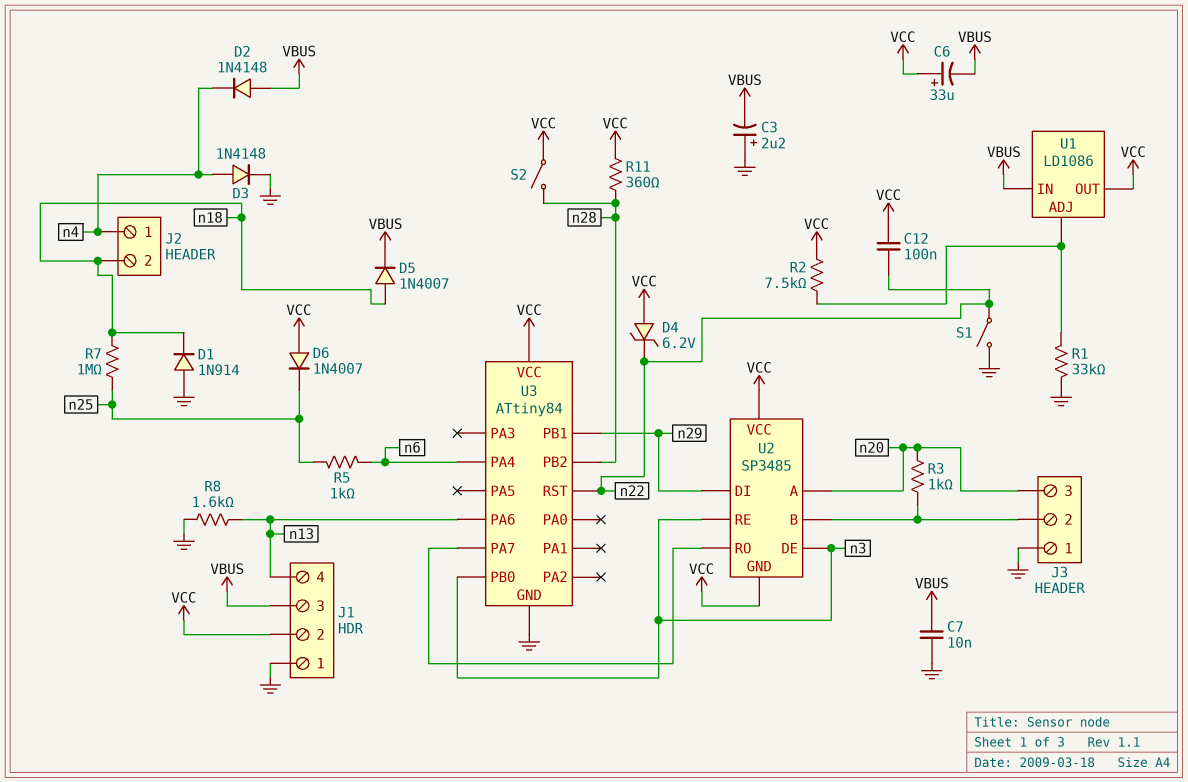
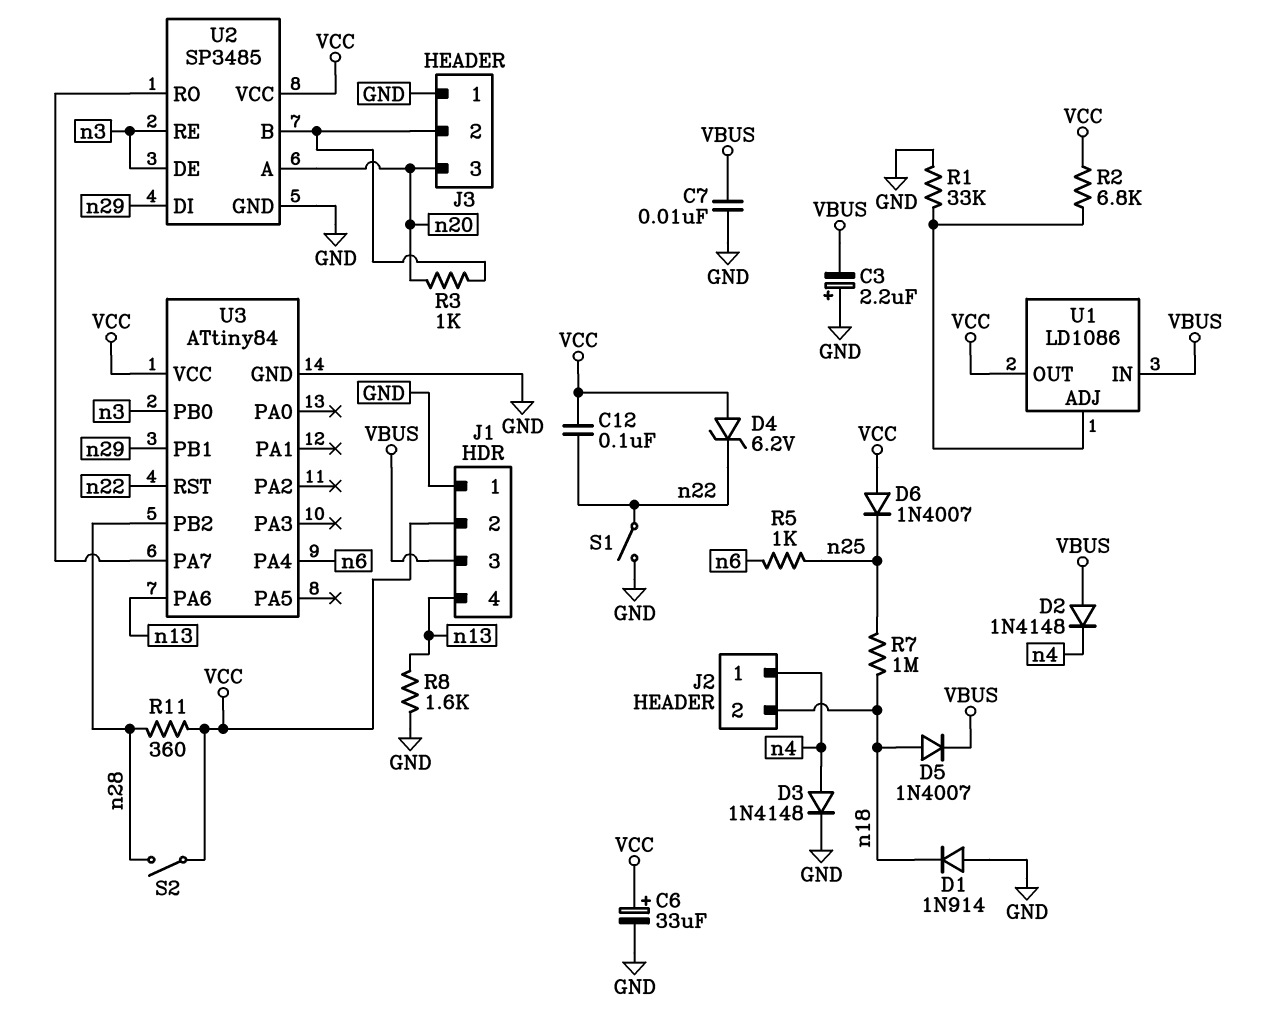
C6: 33uF (plus VCC, minus VBUS) -> 33uF (plus VCC, minus GND)
R2: 7.5k (U1/ADJ, VCC) -> 6.8k (U1/ADJ, VCC)
U2 pin GND: VCC -> GND

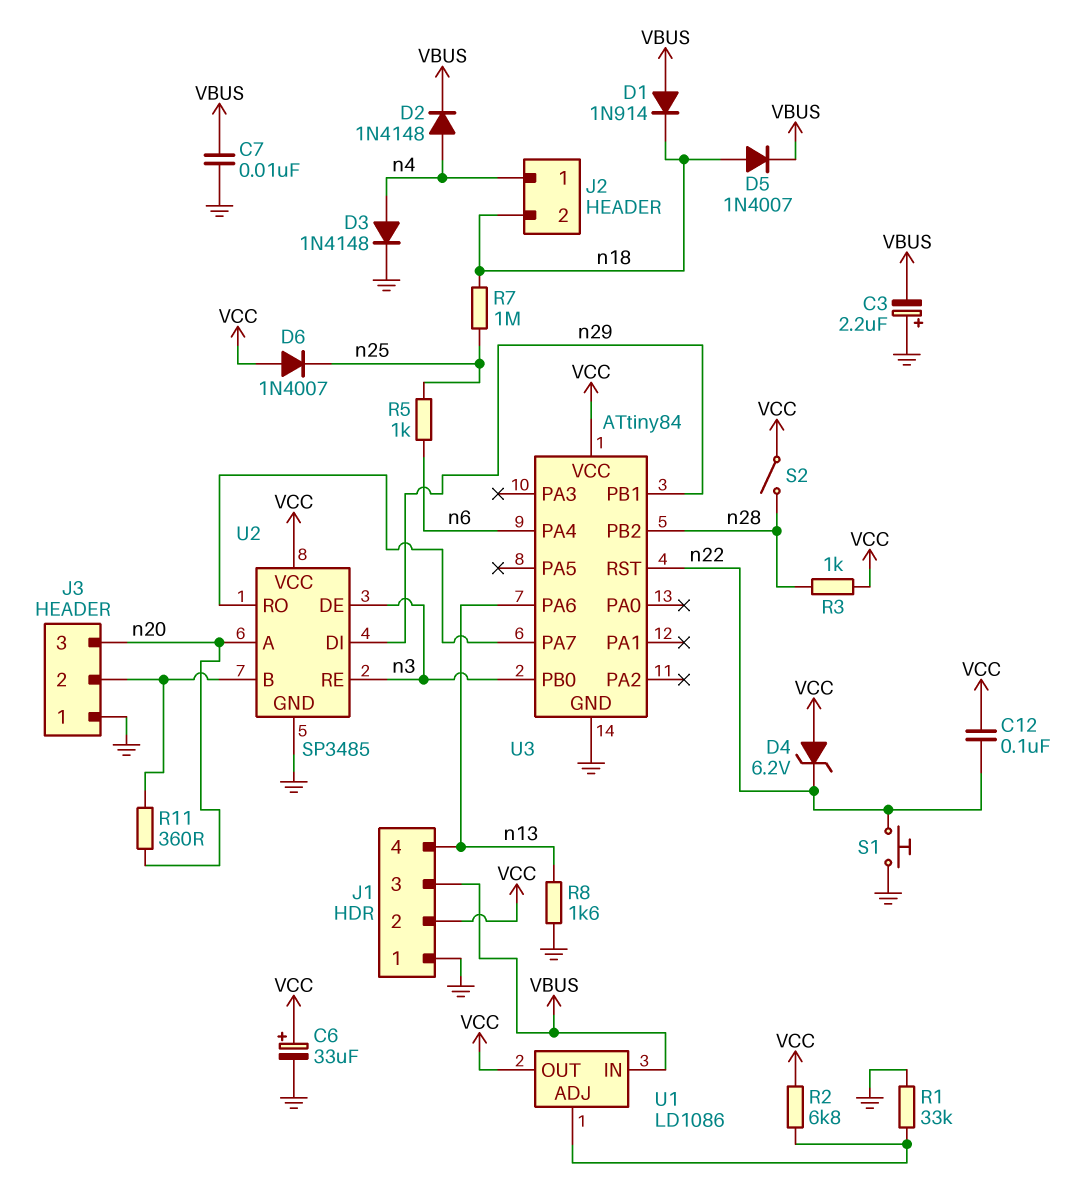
D1: diode 1N914 (A GND, K n18) -> diode 1N914 (A VBUS, K n18)
D2: diode 1N4148 (A VBUS, K n4) -> diode 1N4148 (A n4, K VBUS)
R3: 1k (J3/2, n20) -> 1k (VCC, n28)
R11: 360 (VCC, n28) -> 360 (J3/2, n20)
S1: switch (GND, n22) -> button (GND, n22)

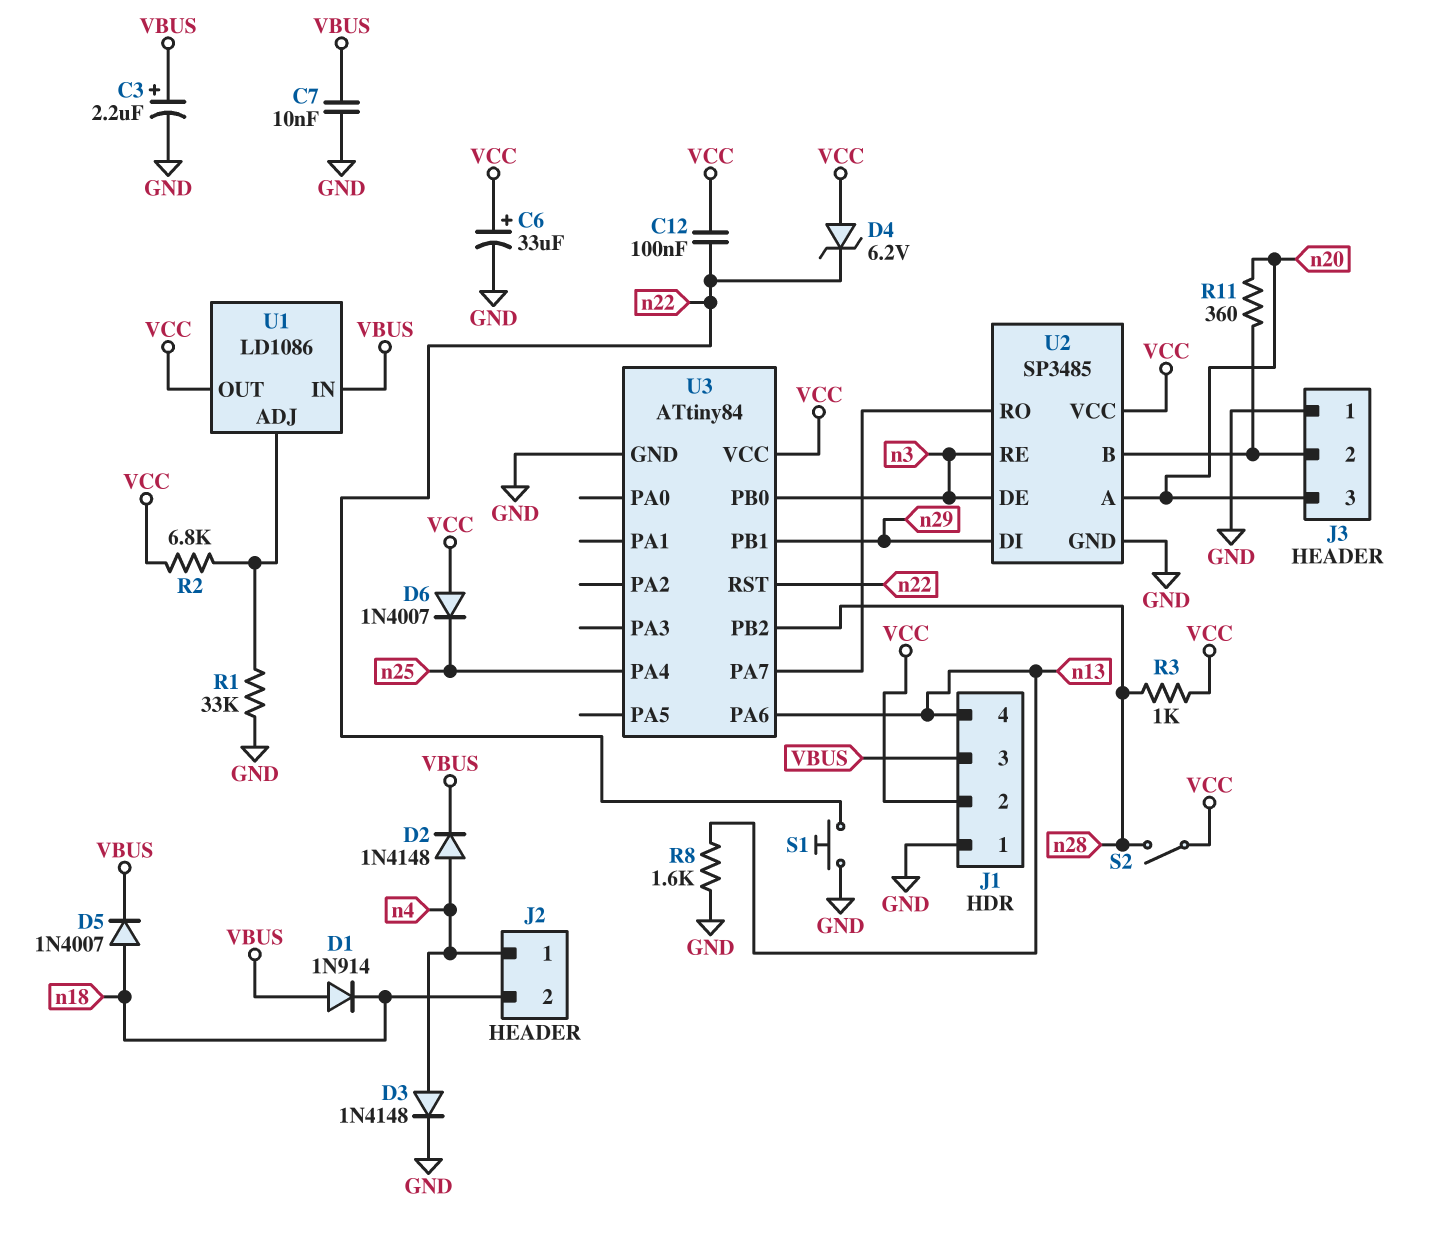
C3: 2.2uF (plus GND, minus VBUS) -> 2.2uF (plus VBUS, minus GND)
R5: 1k (n6, n25) -> none
R7: 1M (n18, n25) -> none
U3 pin PA4: n6 -> n25

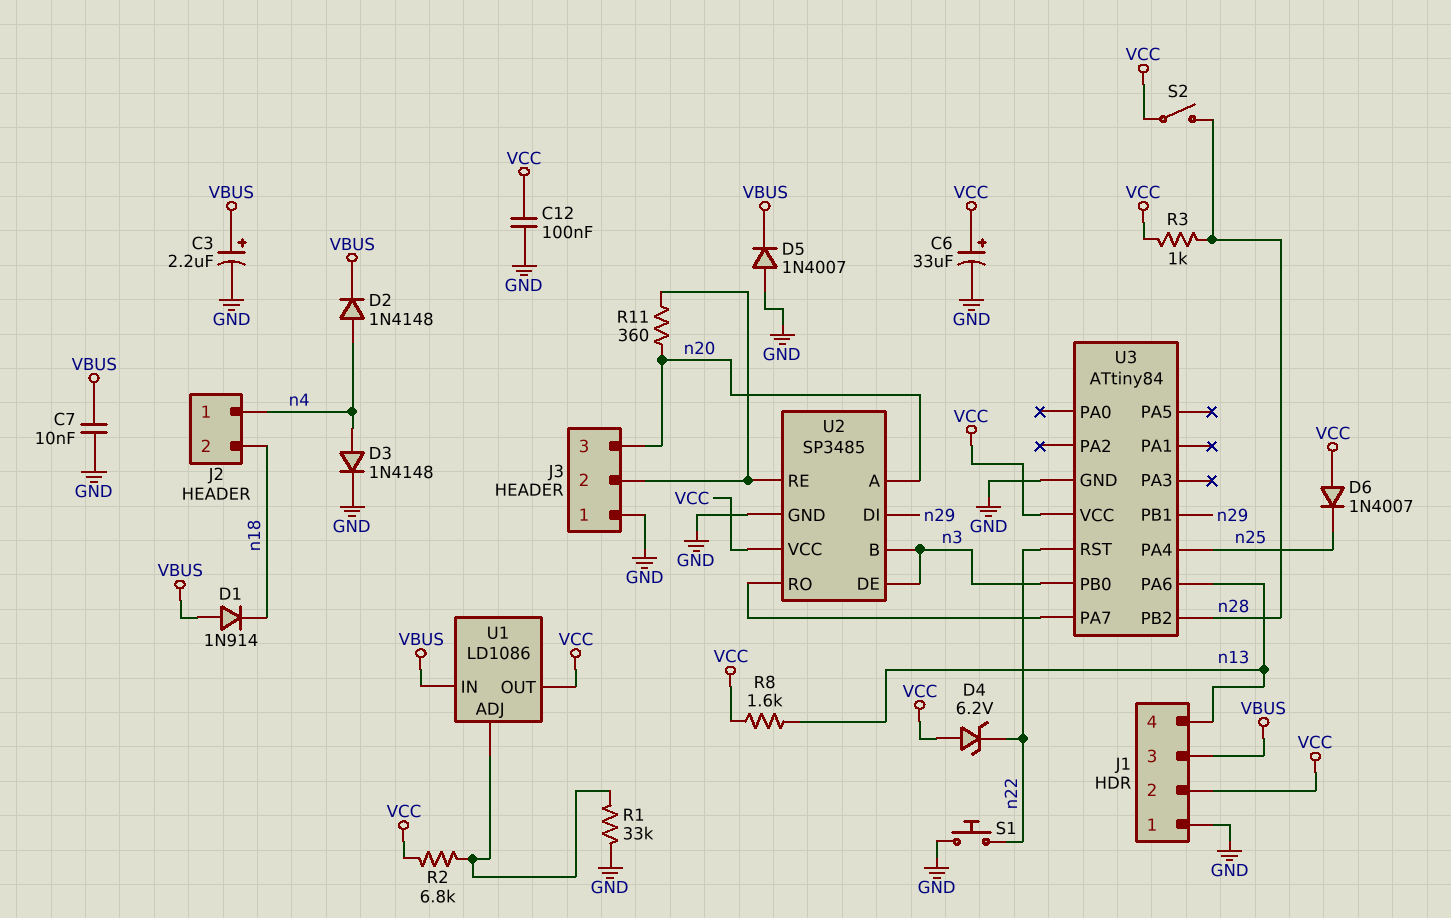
C12: 100nF (VCC, n22) -> 100nF (GND, VCC)
D5: diode 1N4007 (A n18, K VBUS) -> diode 1N4007 (A GND, K VBUS)
R8: 1.6k (GND, n13) -> 1.6k (VCC, n13)
U2 pin B: J3/2 -> n3
U2 pin RE: n3 -> J3/2

